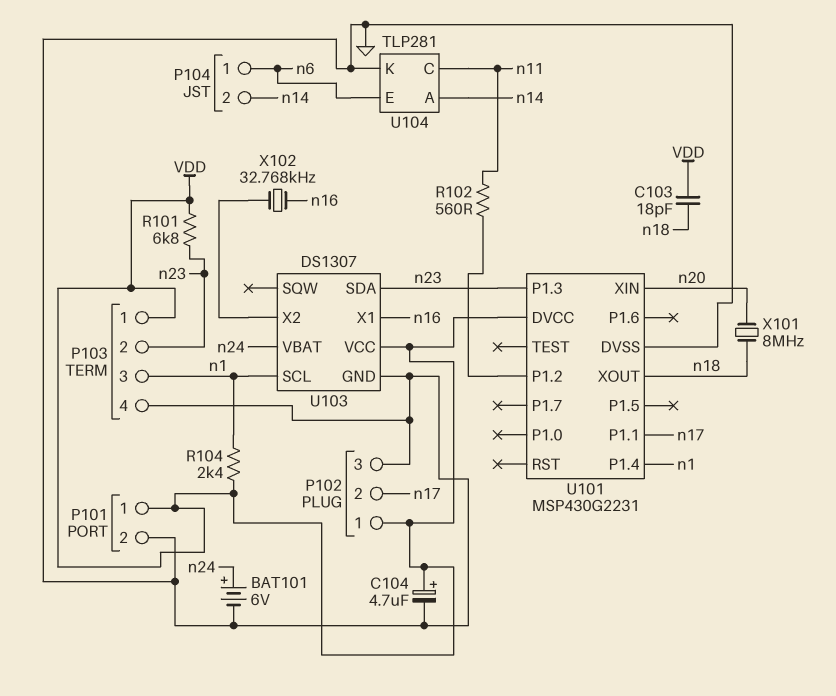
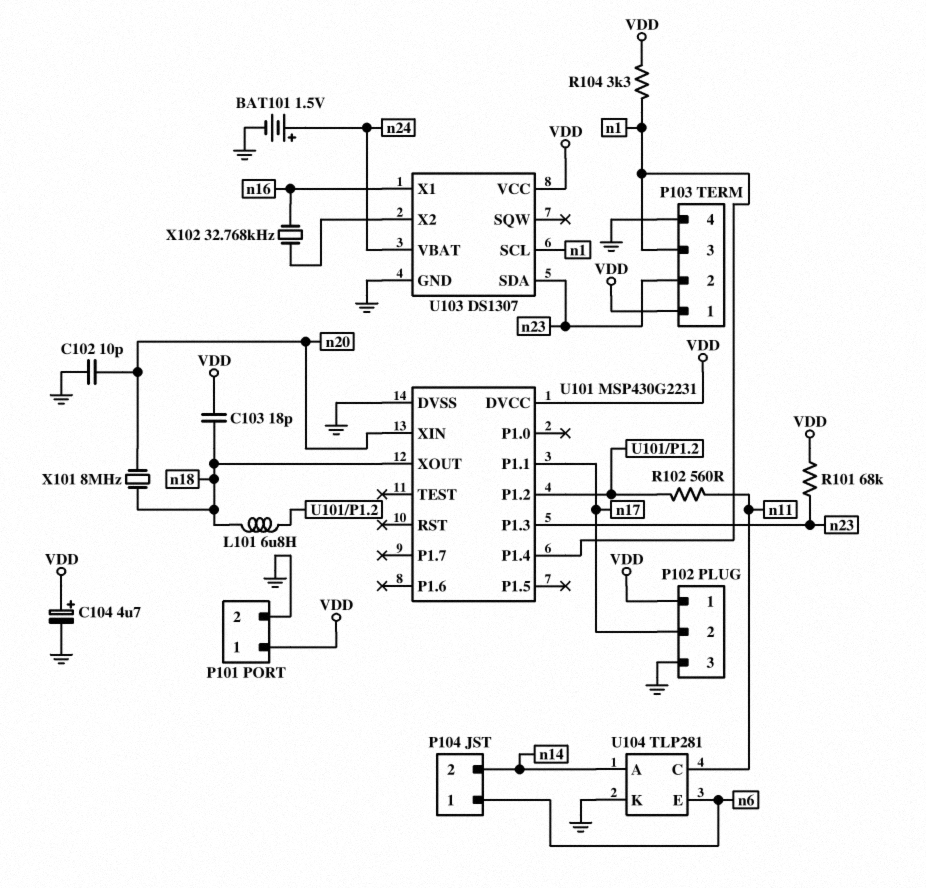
BAT101: 6V (plus n24, minus GND) -> 1.5V (plus n24, minus GND)
C102: none -> 10pF (GND, n20)
L101: none -> 6.8uH (U101/P1.2, n18)
R101: 6.8k (VDD, n23) -> 68k (VDD, n23)
R104: 2.4k (VDD, n1) -> 3.3k (VDD, n1)

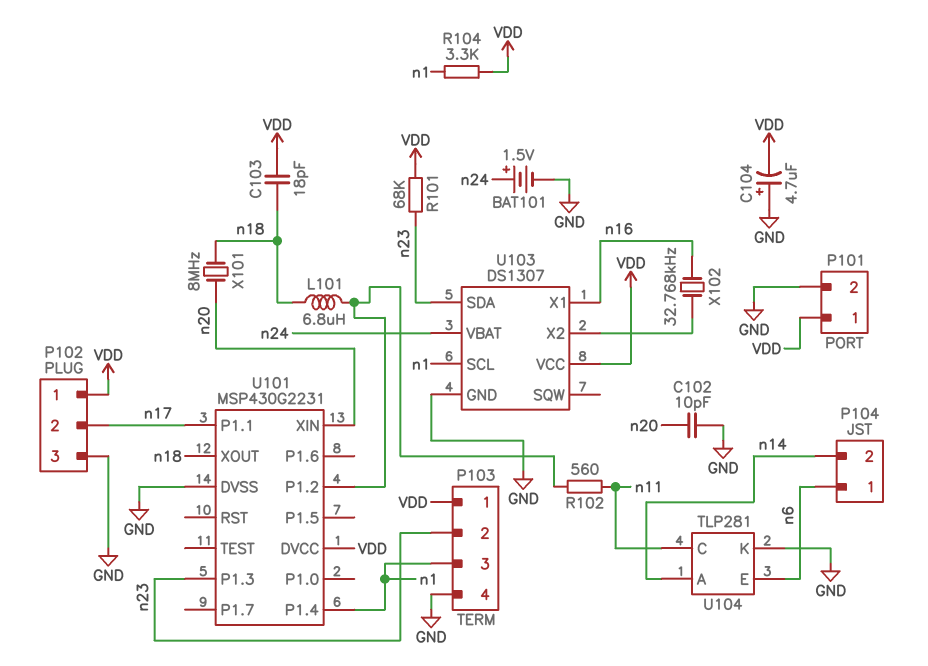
C104: 4.7uF (plus VDD, minus GND) -> 4.7uF (plus GND, minus VDD)

